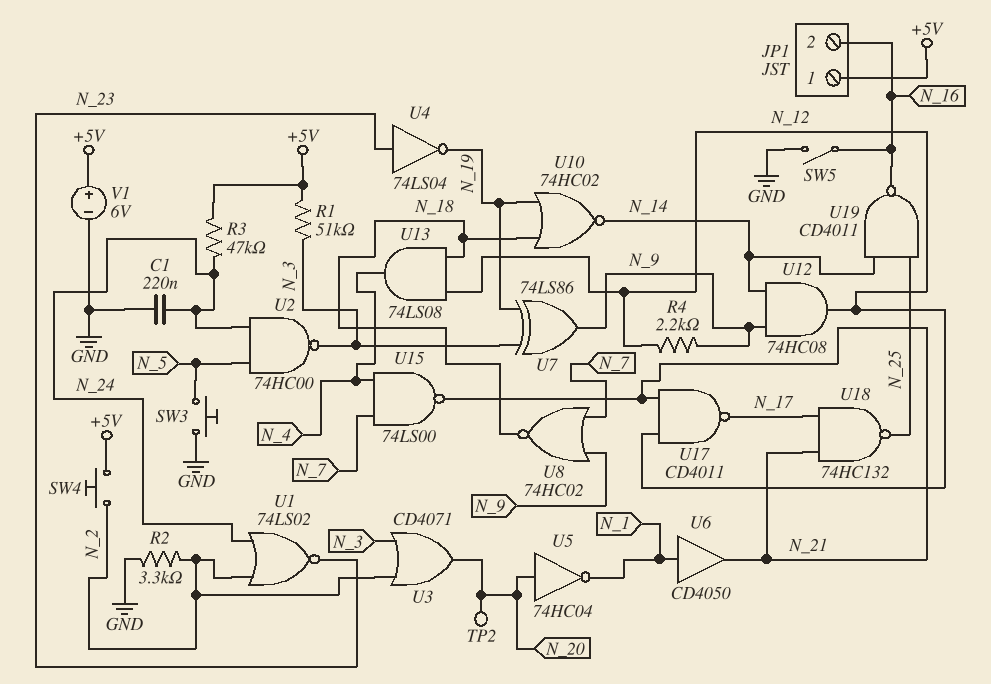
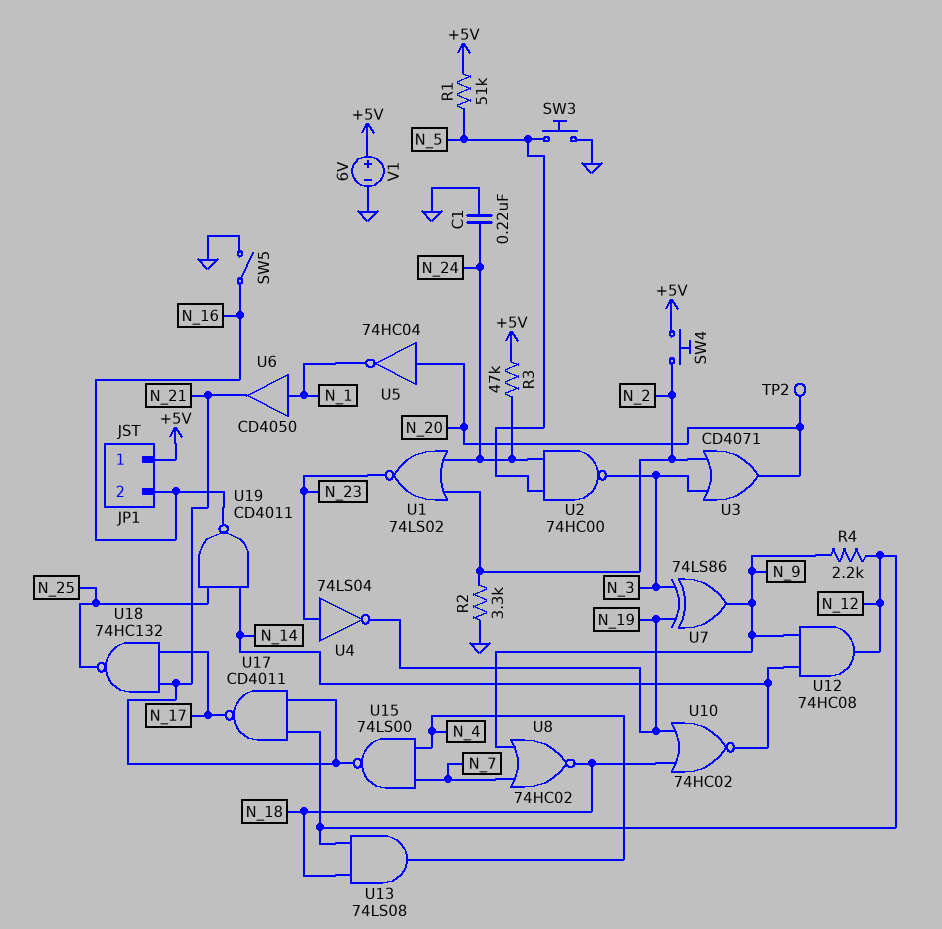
R1: 51k (+5V, N_3) -> 51k (+5V, N_5)

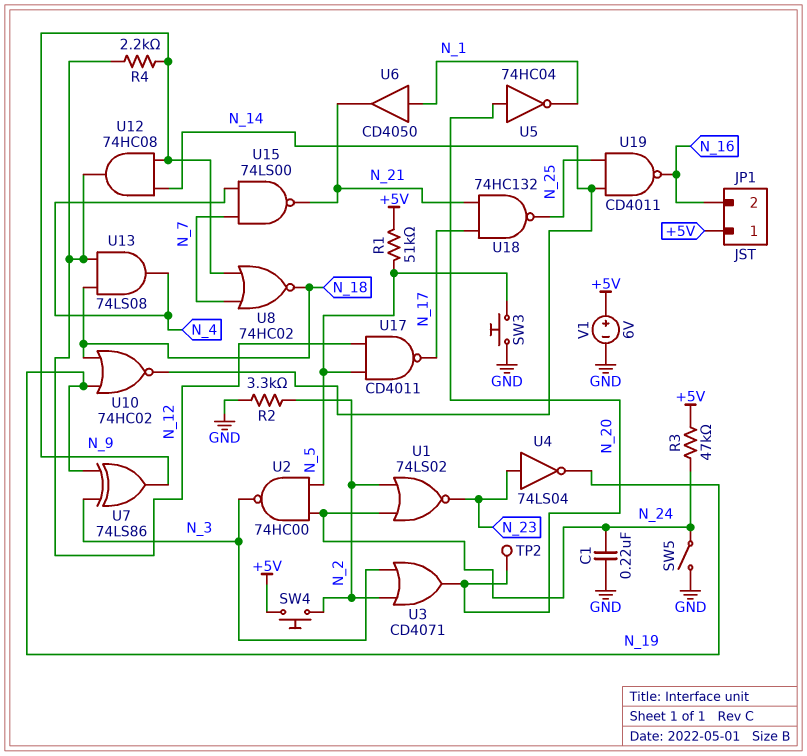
SW5: switch (GND, N_16) -> switch (GND, N_24)
U17: NAND CD4011 (in N_12, in N_21, out N_17) -> NAND CD4011 (in N_5, in N_12, out N_17)

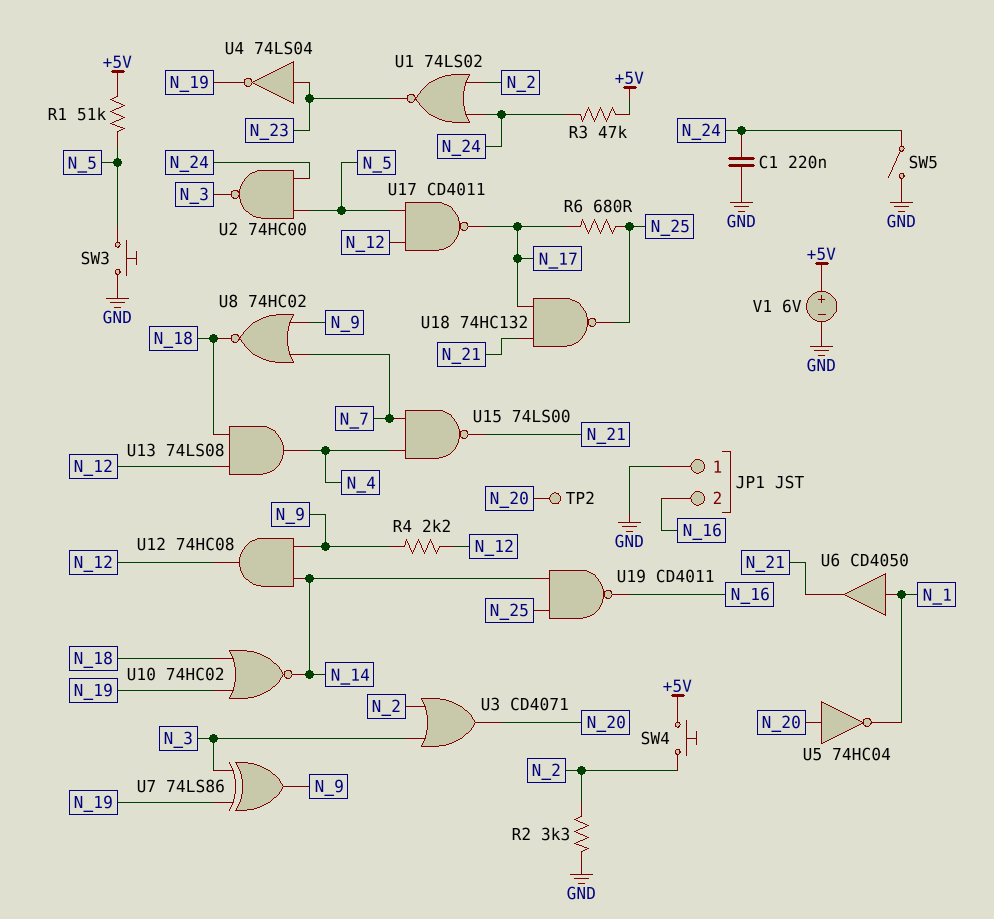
JP1 pin 1: +5V -> GND
R6: none -> 680 (N_17, N_25)

